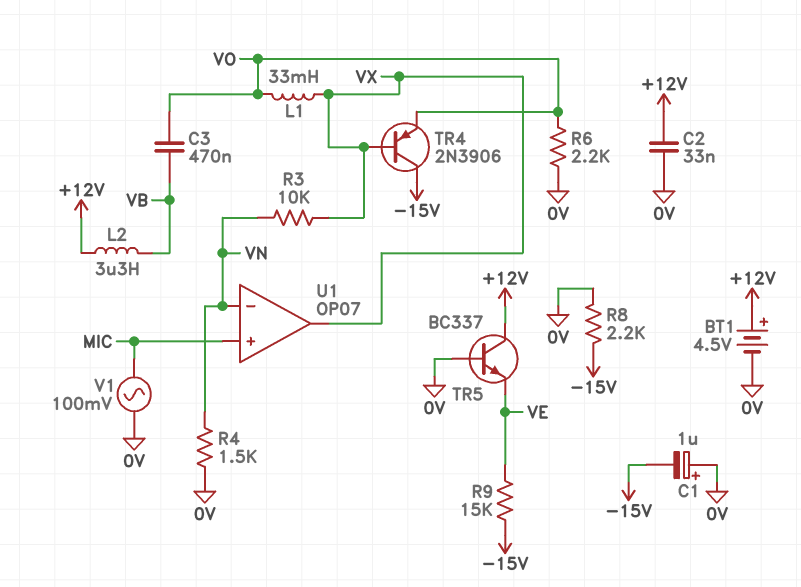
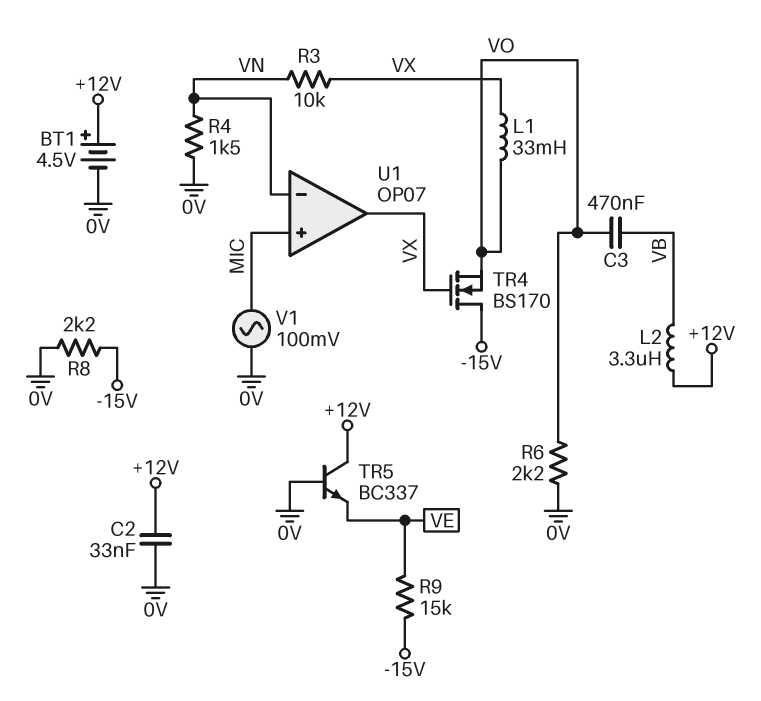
C1: 1uF (plus 0V, minus -15V) -> none
TR4: PNP 2N3906 (B VX, C -15V, E VO) -> NMOS BS170 (G VX, D -15V, S VO)

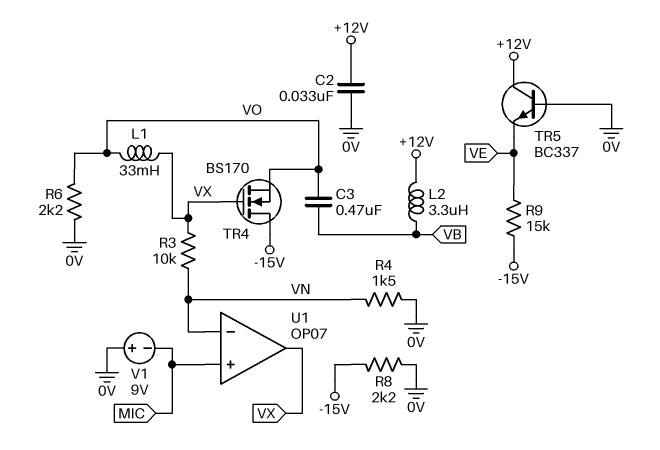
BT1: 4.5V (plus +12V, minus 0V) -> none
V1: AC 100mV (0V, MIC) -> 9V (plus 0V, minus MIC)

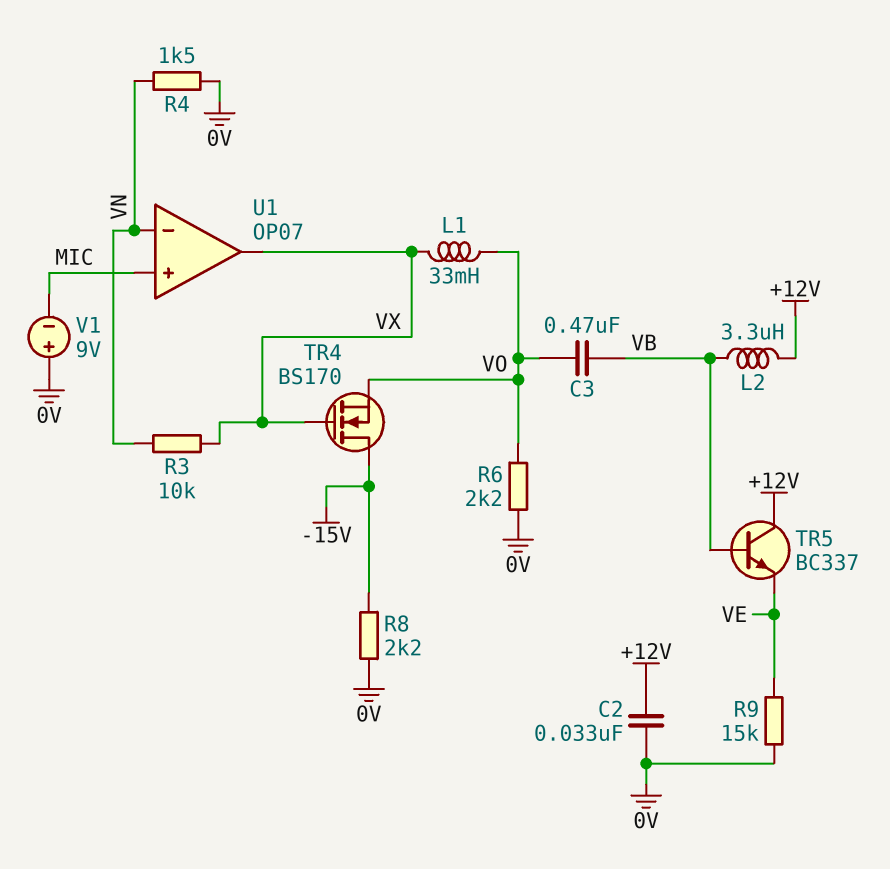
R9: 15k (-15V, VE) -> 15k (0V, VE)
TR5: NPN BC337 (B 0V, C +12V, E VE) -> NPN BC337 (B VB, C +12V, E VE)

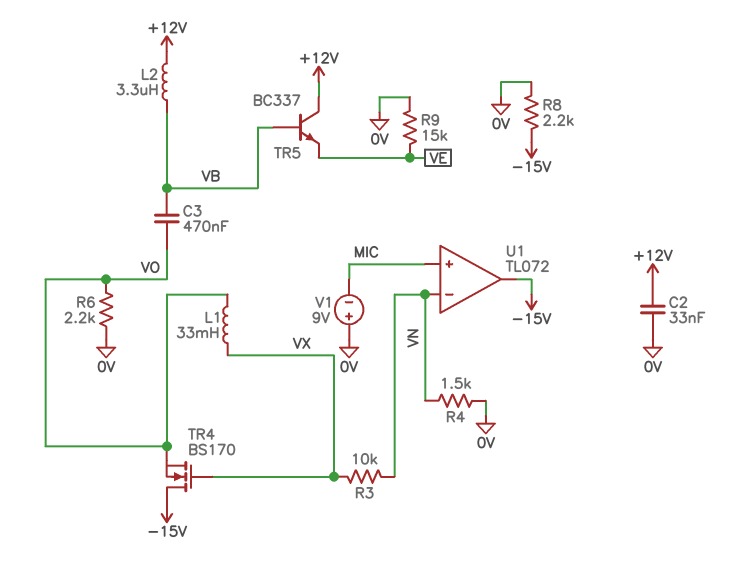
U1: OP07 -> TL072
U1 pin out: VX -> -15V

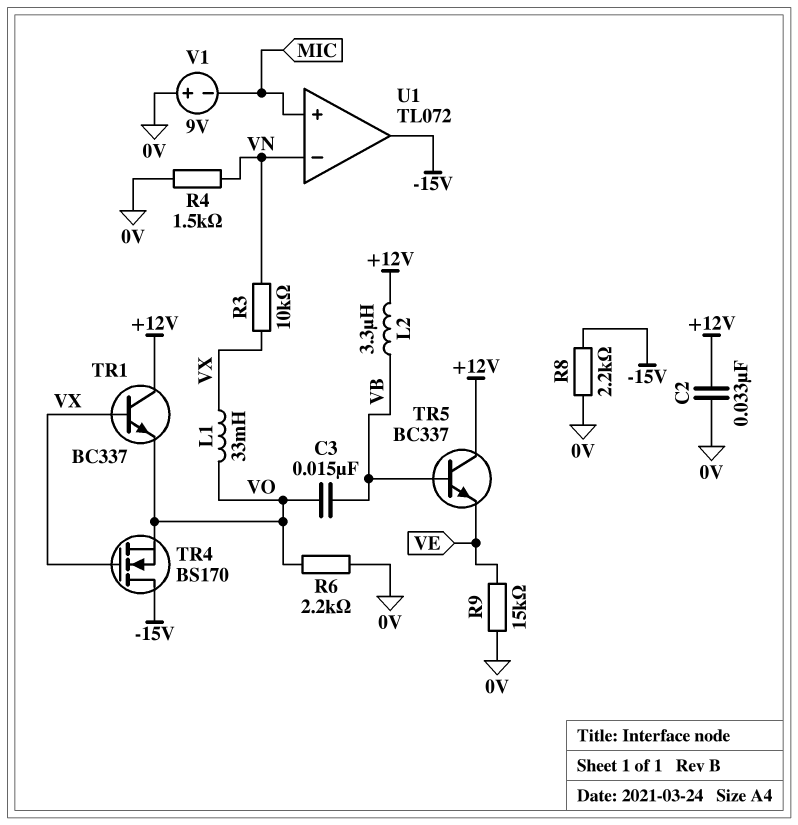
C3: 470nF (VB, VO) -> 15nF (VB, VO)
TR1: none -> NPN BC337 (B VX, C +12V, E VO)

